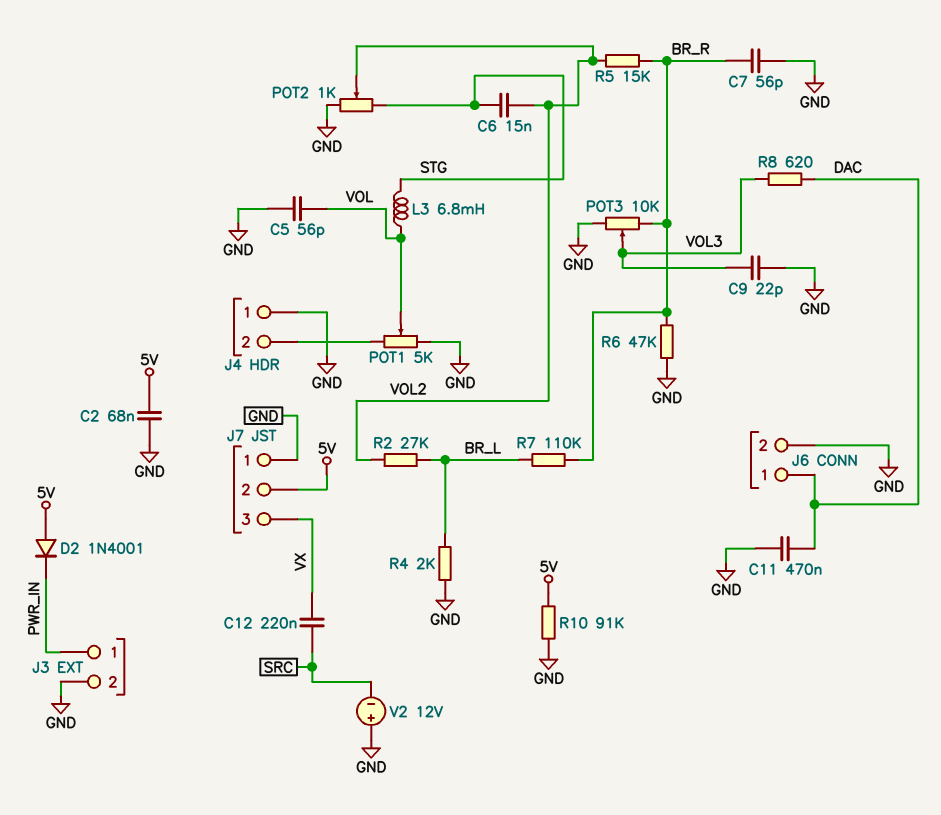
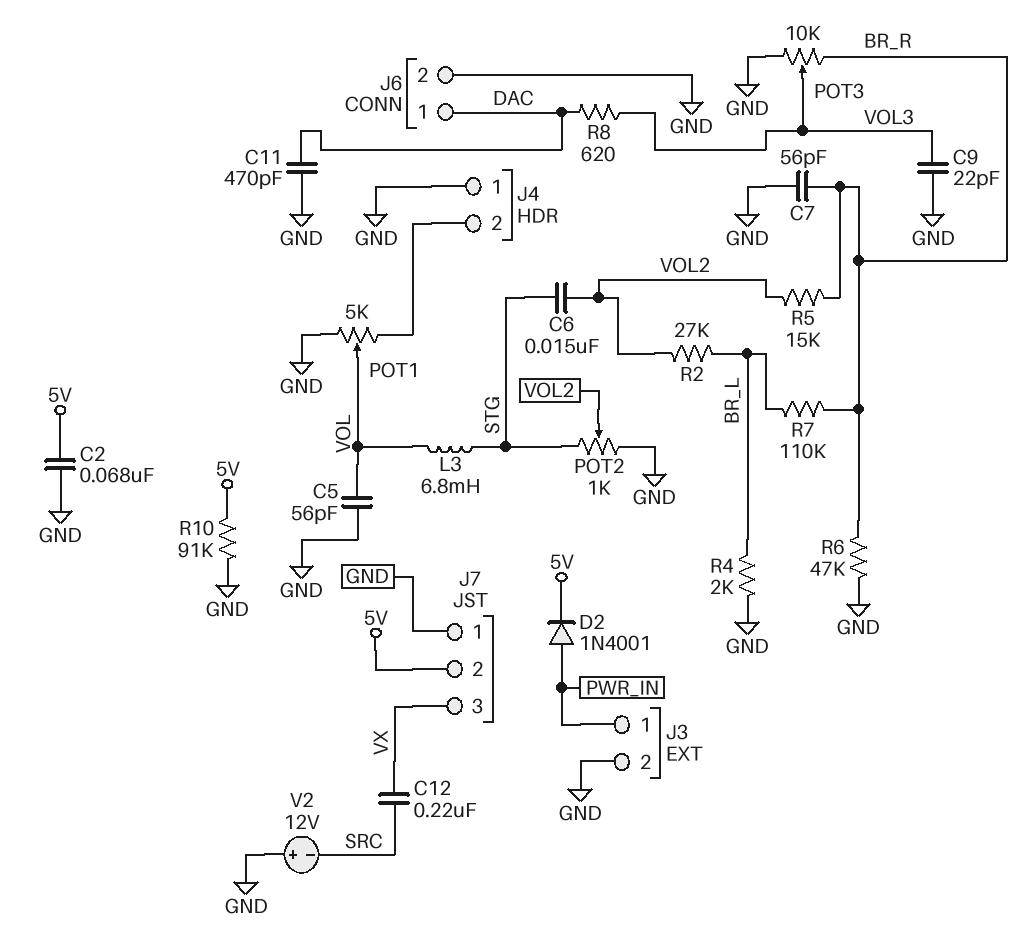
C11: 470nF (DAC, GND) -> 470pF (DAC, GND)
D2: diode 1N4001 (A 5V, K PWR_IN) -> diode 1N4001 (A PWR_IN, K 5V)

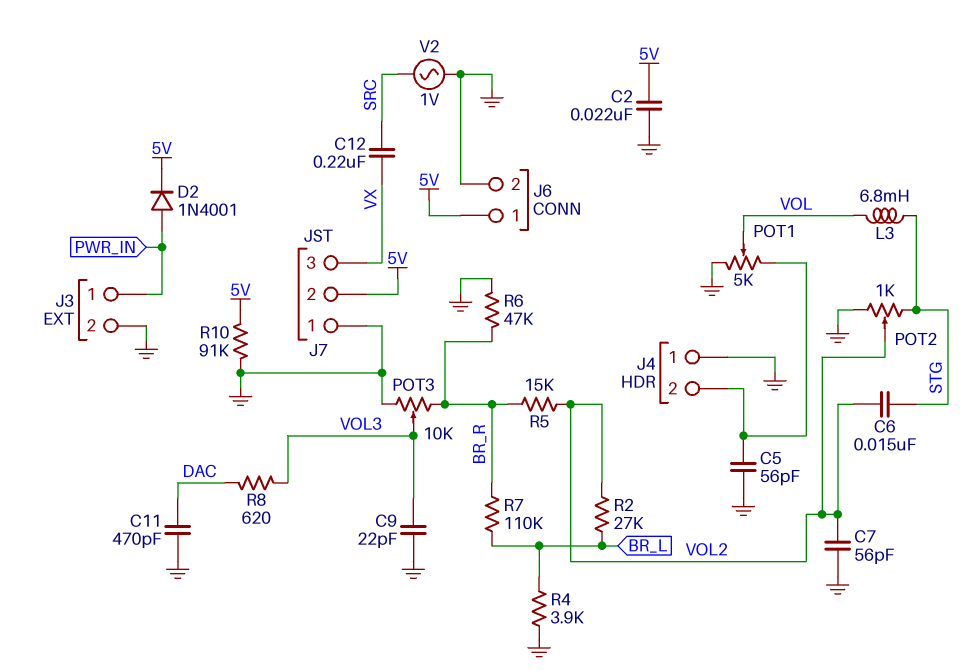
C2: 68nF (5V, GND) -> 22nF (5V, GND)
C5: 56pF (GND, VOL) -> 56pF (GND, J4/2)
C7: 56pF (BR_R, GND) -> 56pF (GND, VOL2)
J6 pin 1: DAC -> 5V
R4: 2k (BR_L, GND) -> 3.9k (BR_L, GND)
V2: 12V (plus GND, minus SRC) -> AC 1V (GND, SRC)

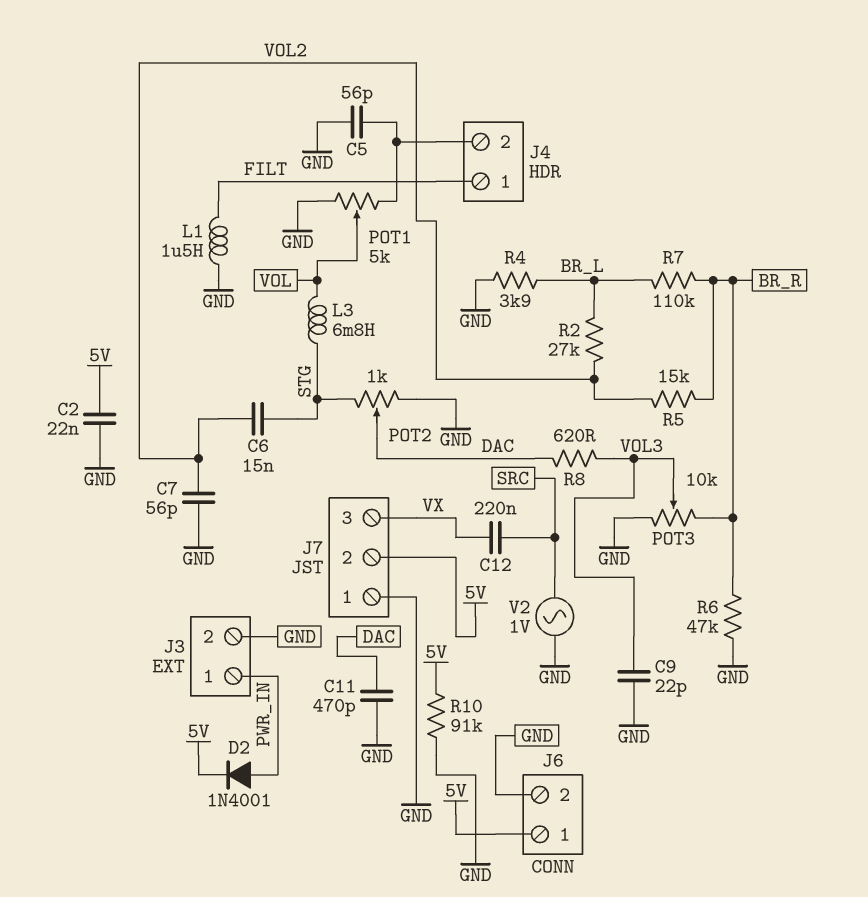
J4 pin 1: GND -> FILT
L1: none -> 1.5uH (FILT, GND)
POT2: 1k (GND, STG, wiper VOL2) -> 1k (GND, STG, wiper DAC)

